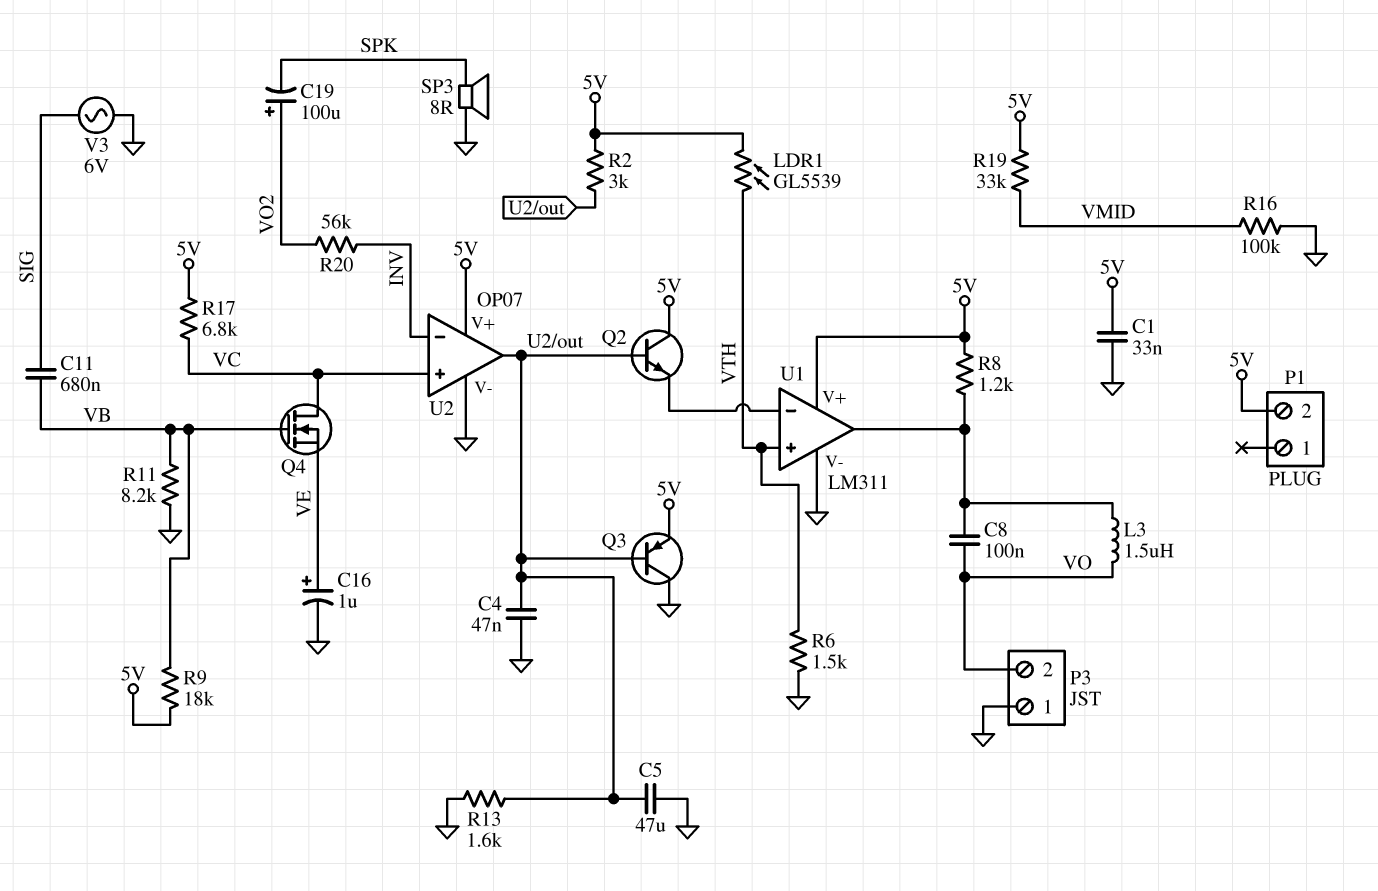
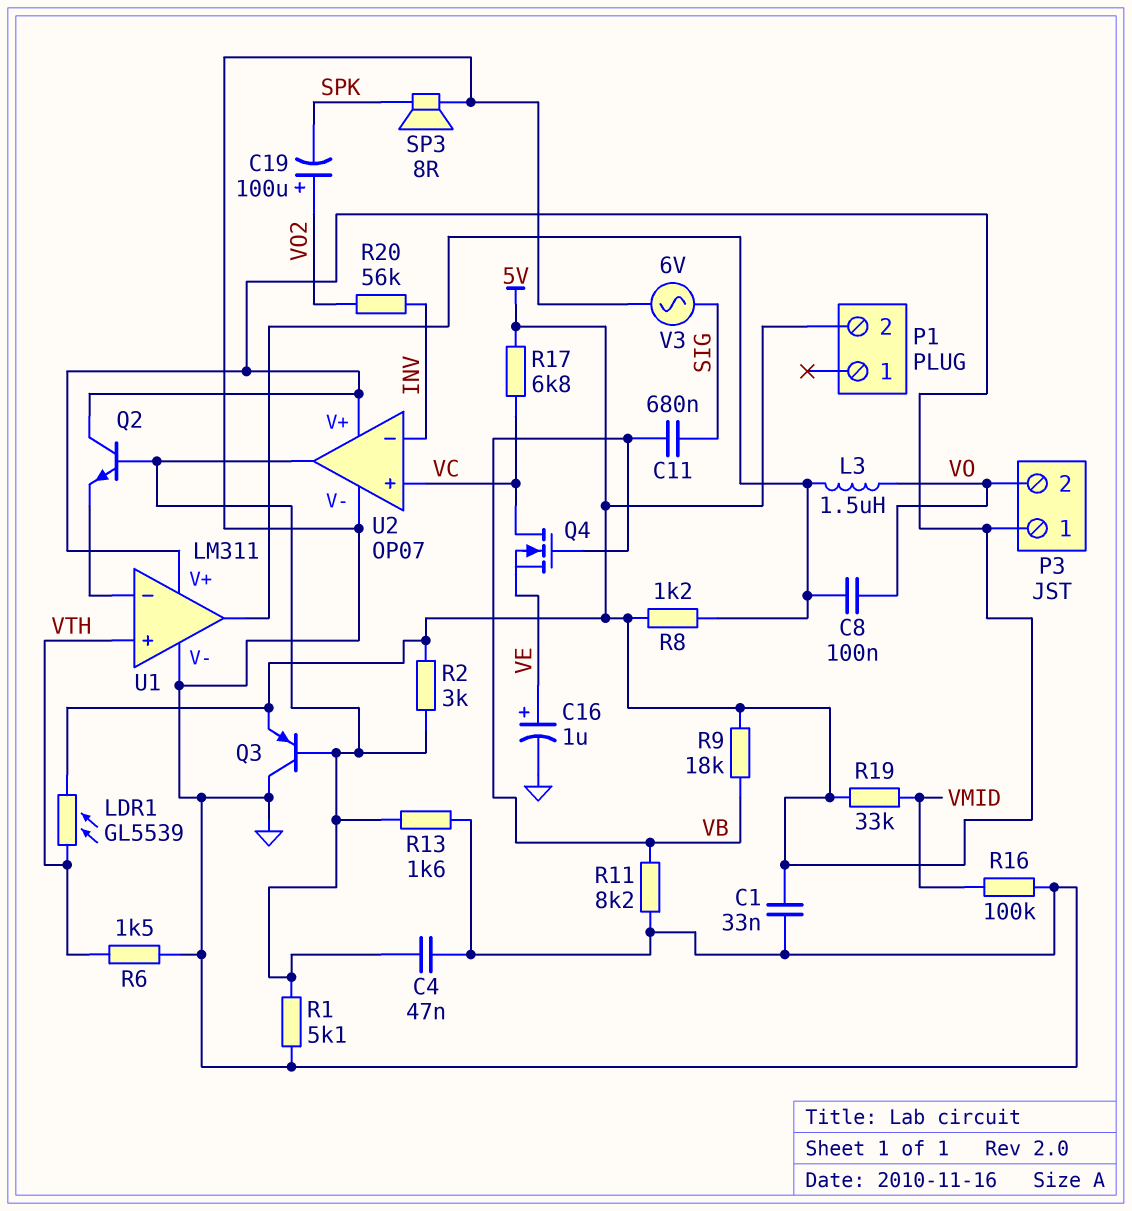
C5: 47uF (GND, U2/out) -> none
P3 pin 1: GND -> 5V
R1: none -> 5.1k (GND, U2/out)

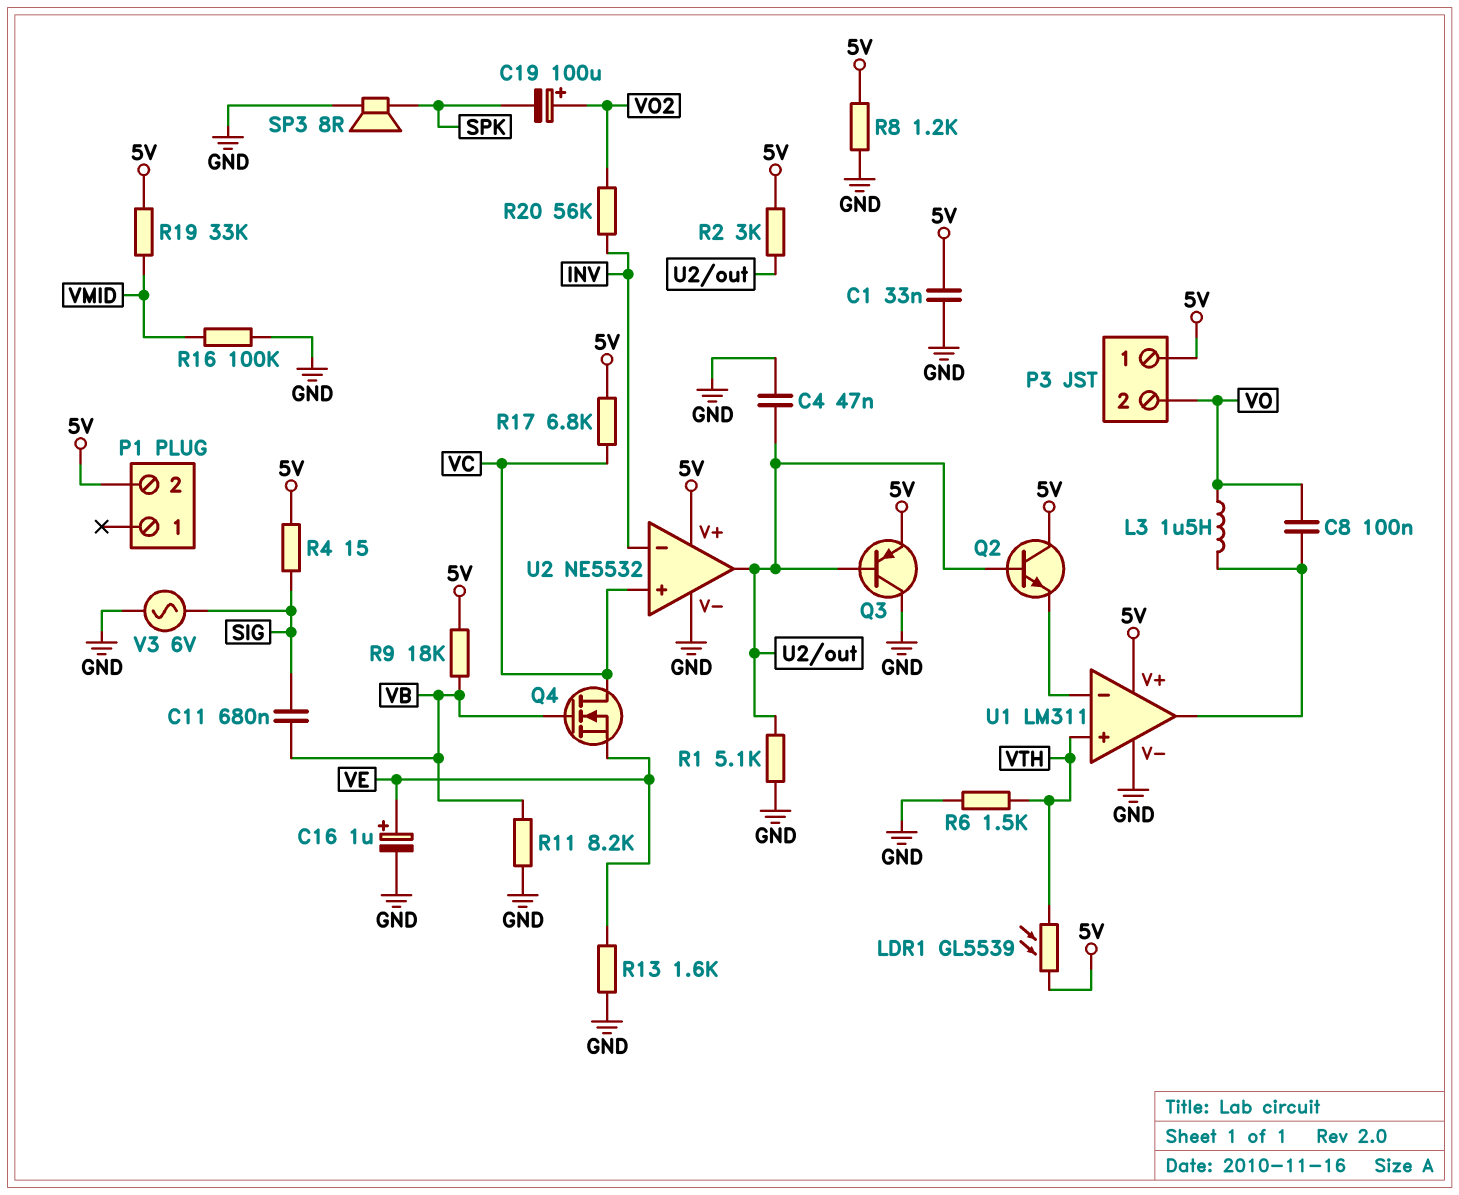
R4: none -> 15 (5V, SIG)
R8: 1.2k (5V, U1/out) -> 1.2k (5V, GND)
R13: 1.6k (GND, U2/out) -> 1.6k (GND, VE)
U2: OP07 -> NE5532

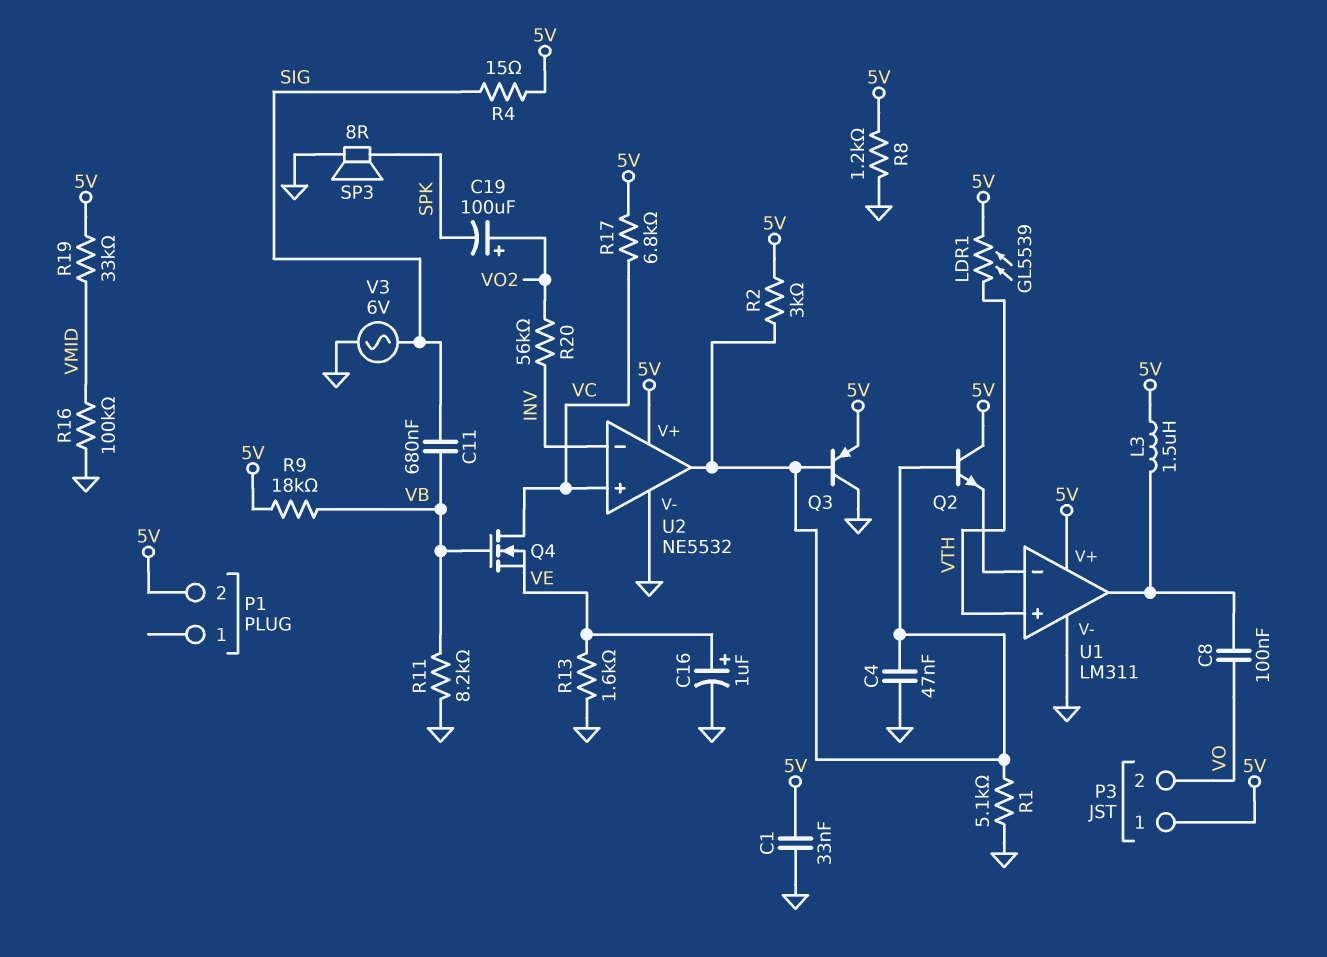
L3: 1.5uH (U1/out, VO) -> 1.5uH (5V, U1/out)
R6: 1.5k (GND, VTH) -> none

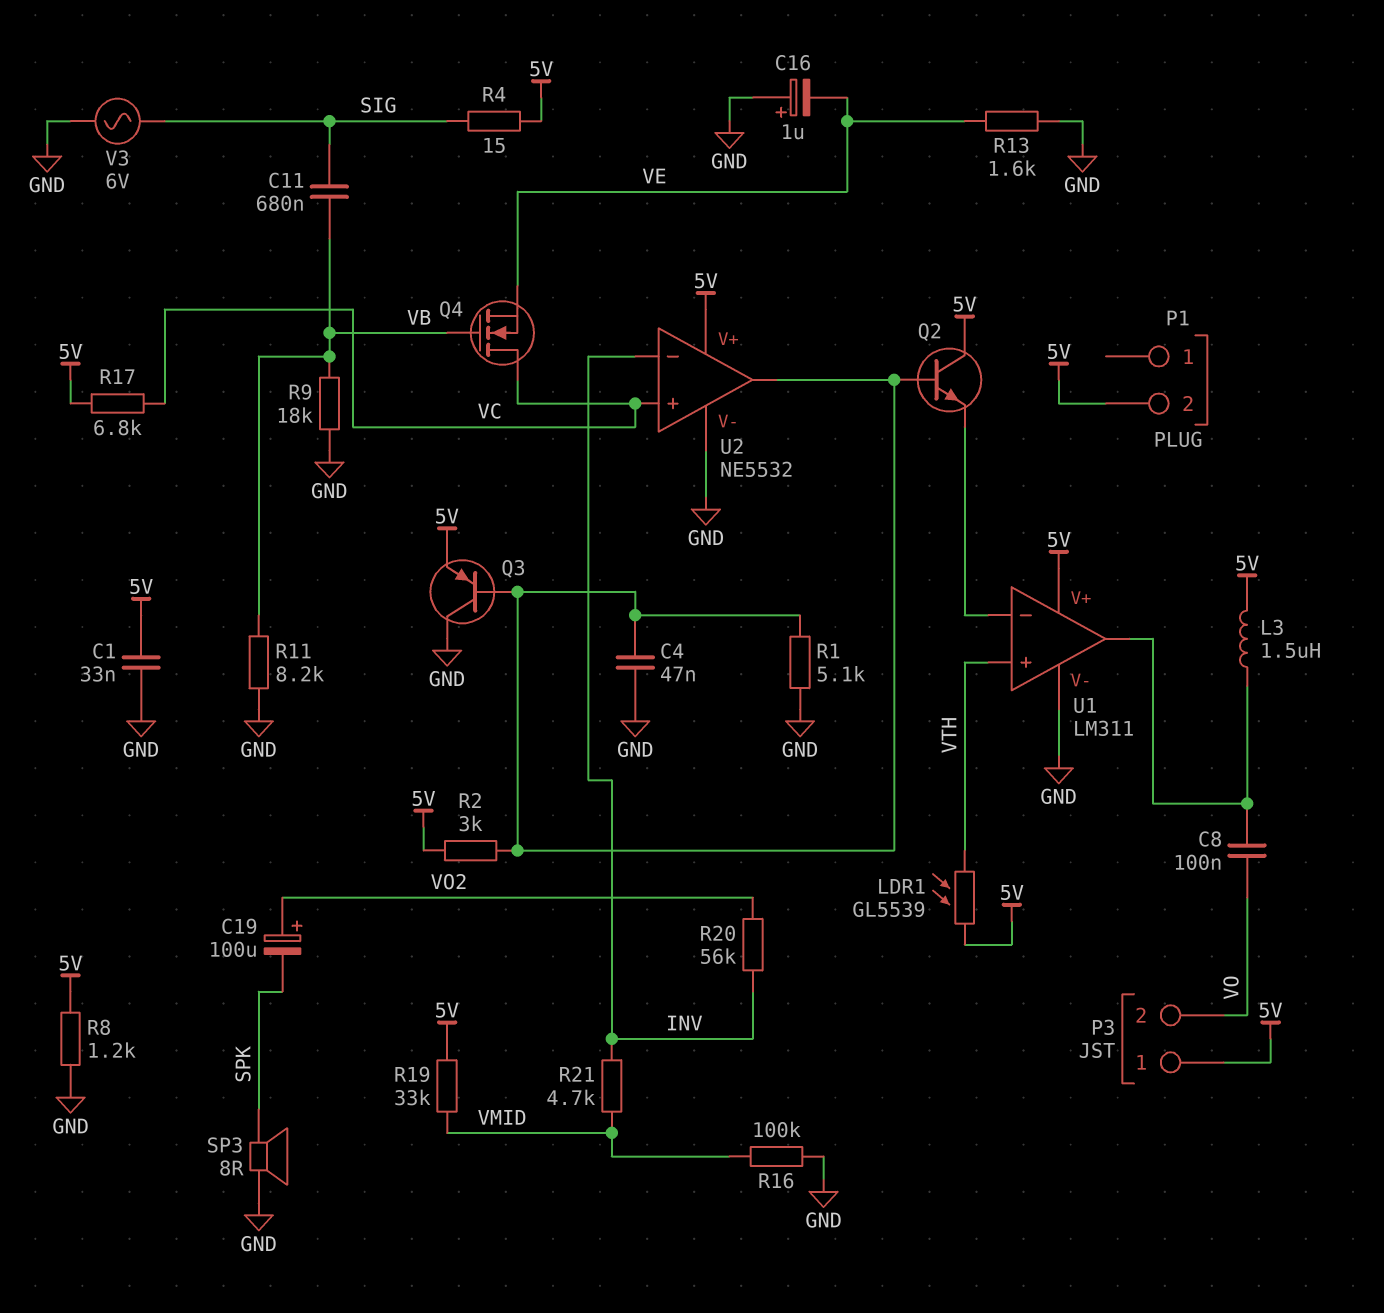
C16: 1uF (plus VE, minus GND) -> 1uF (plus GND, minus VE)
R9: 18k (5V, VB) -> 18k (GND, VB)
R21: none -> 4.7k (INV, VMID)

